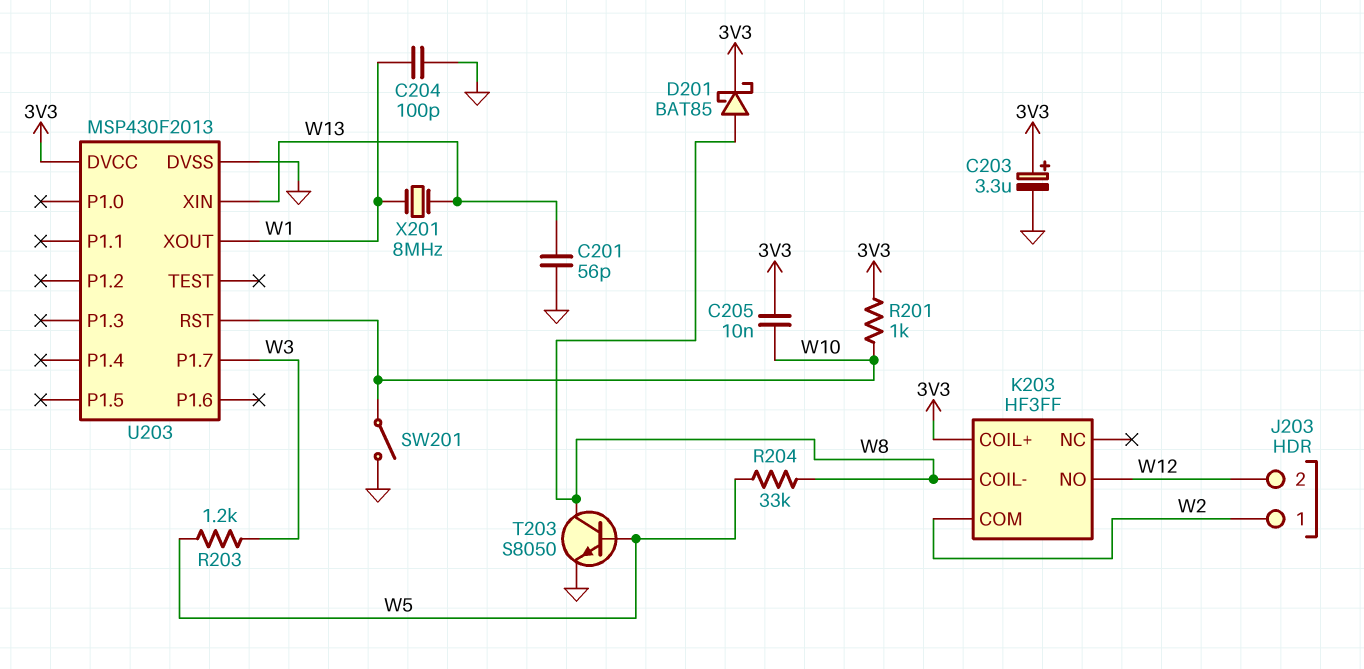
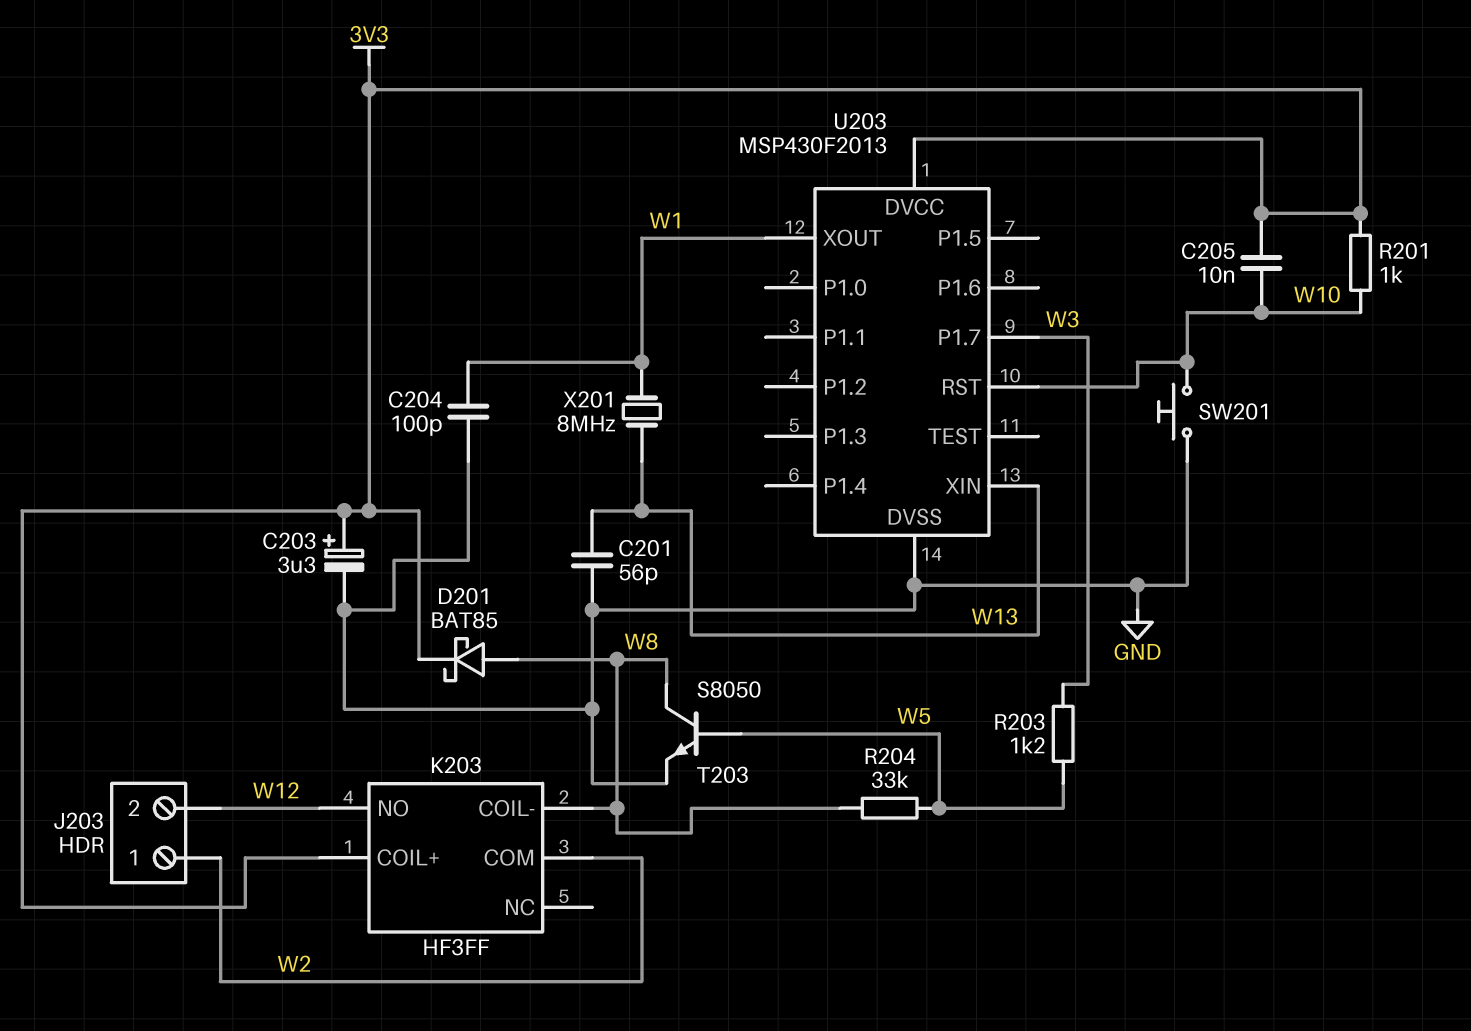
SW201: switch (GND, W10) -> button (GND, W10)

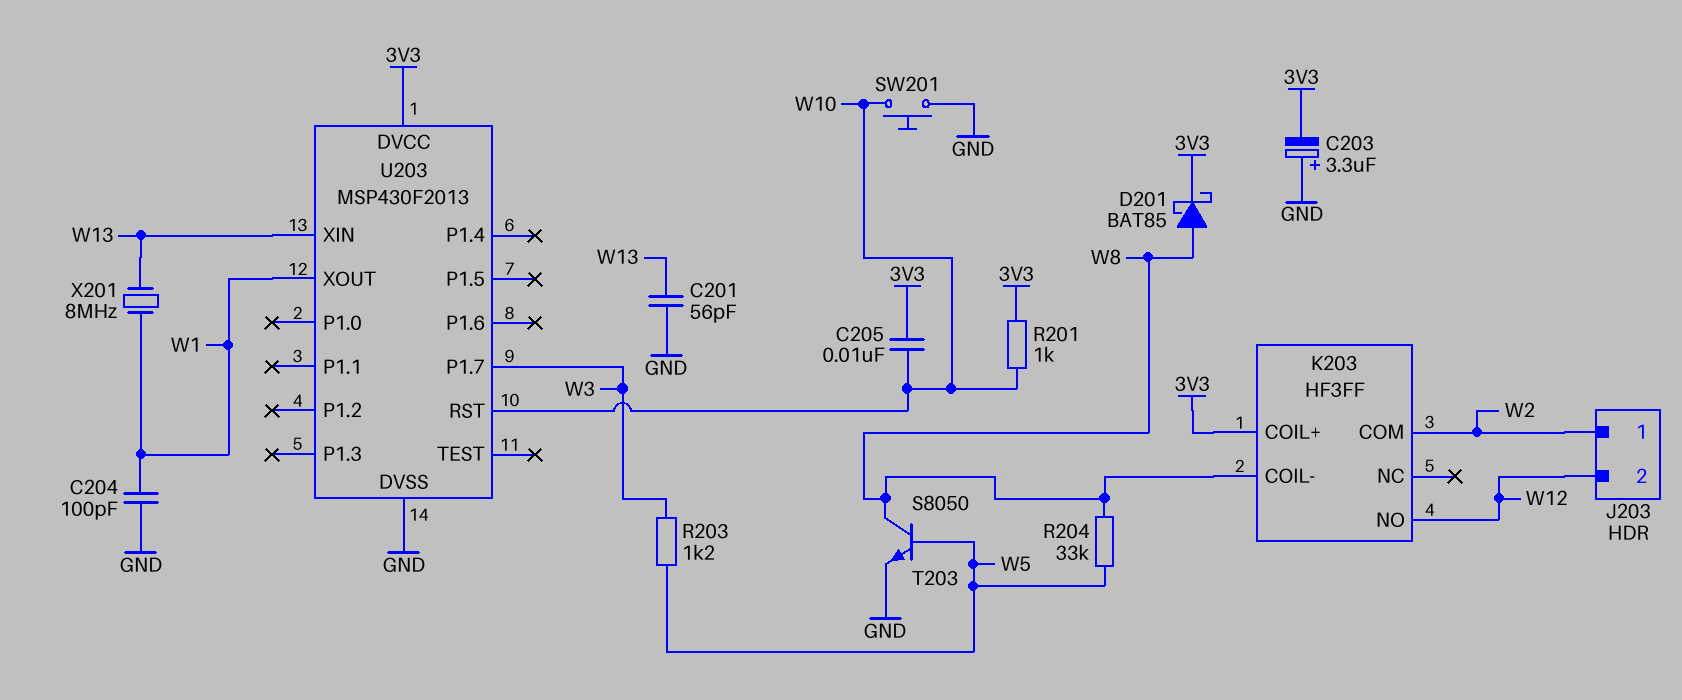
C203: 3.3uF (plus 3V3, minus GND) -> 3.3uF (plus GND, minus 3V3)

